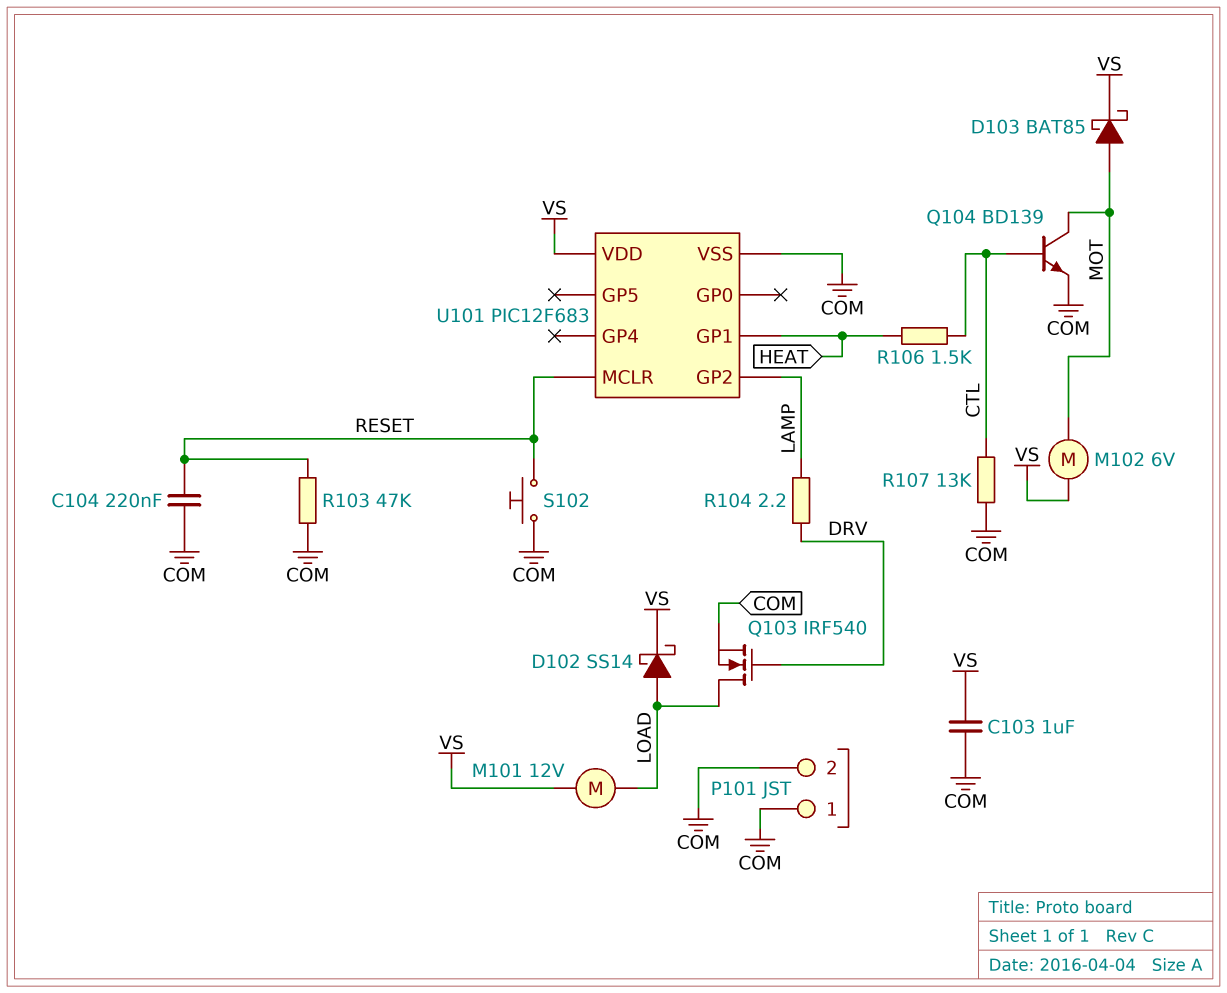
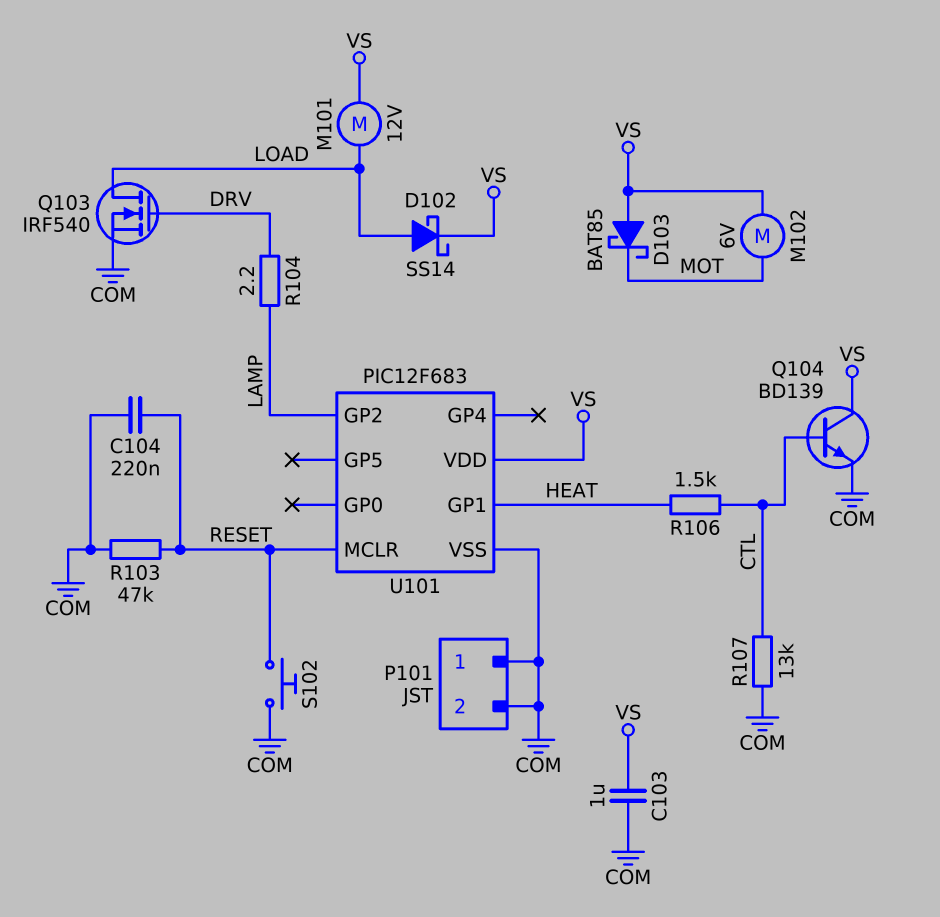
D103: schottky BAT85 (A MOT, K VS) -> schottky BAT85 (A VS, K MOT)
Q104: NPN BD139 (B CTL, C MOT, E COM) -> NPN BD139 (B CTL, C VS, E COM)

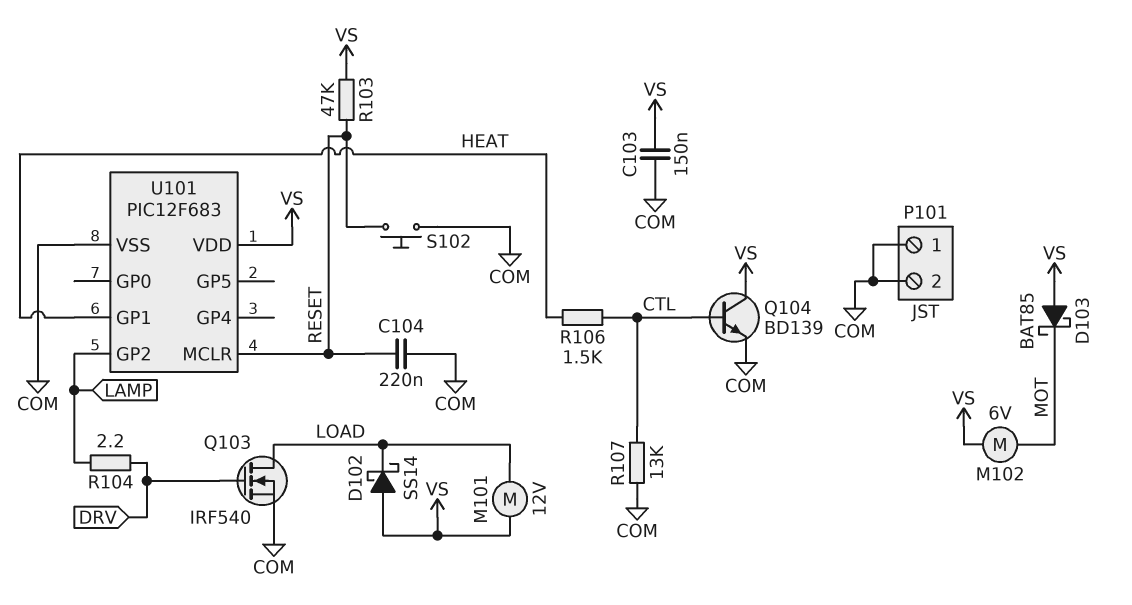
C103: 1uF (COM, VS) -> 150nF (COM, VS)
D102: schottky SS14 (A LOAD, K VS) -> schottky SS14 (A VS, K LOAD)
R103: 47k (COM, RESET) -> 47k (RESET, VS)

